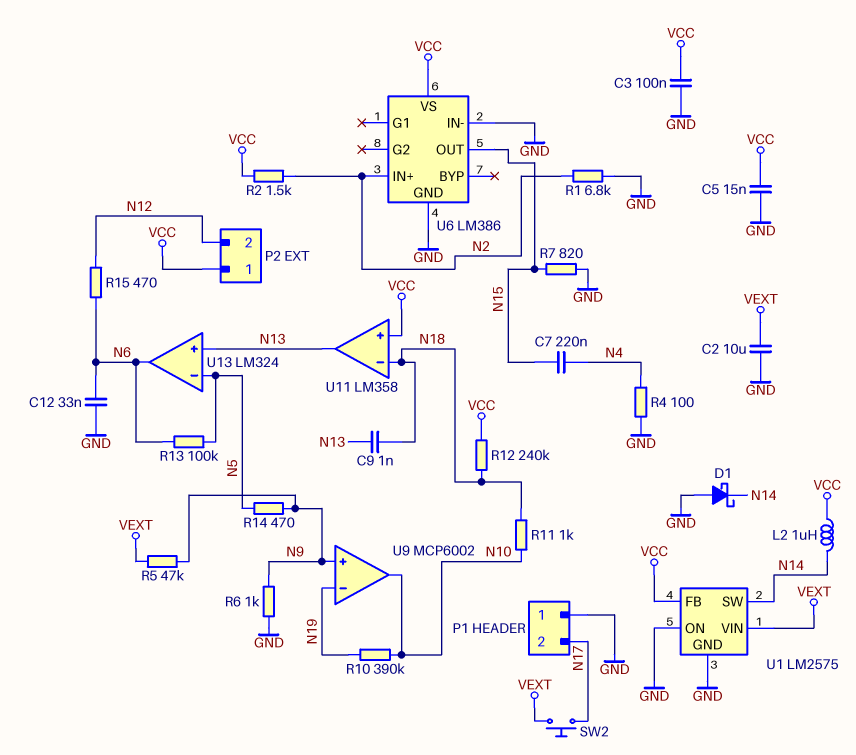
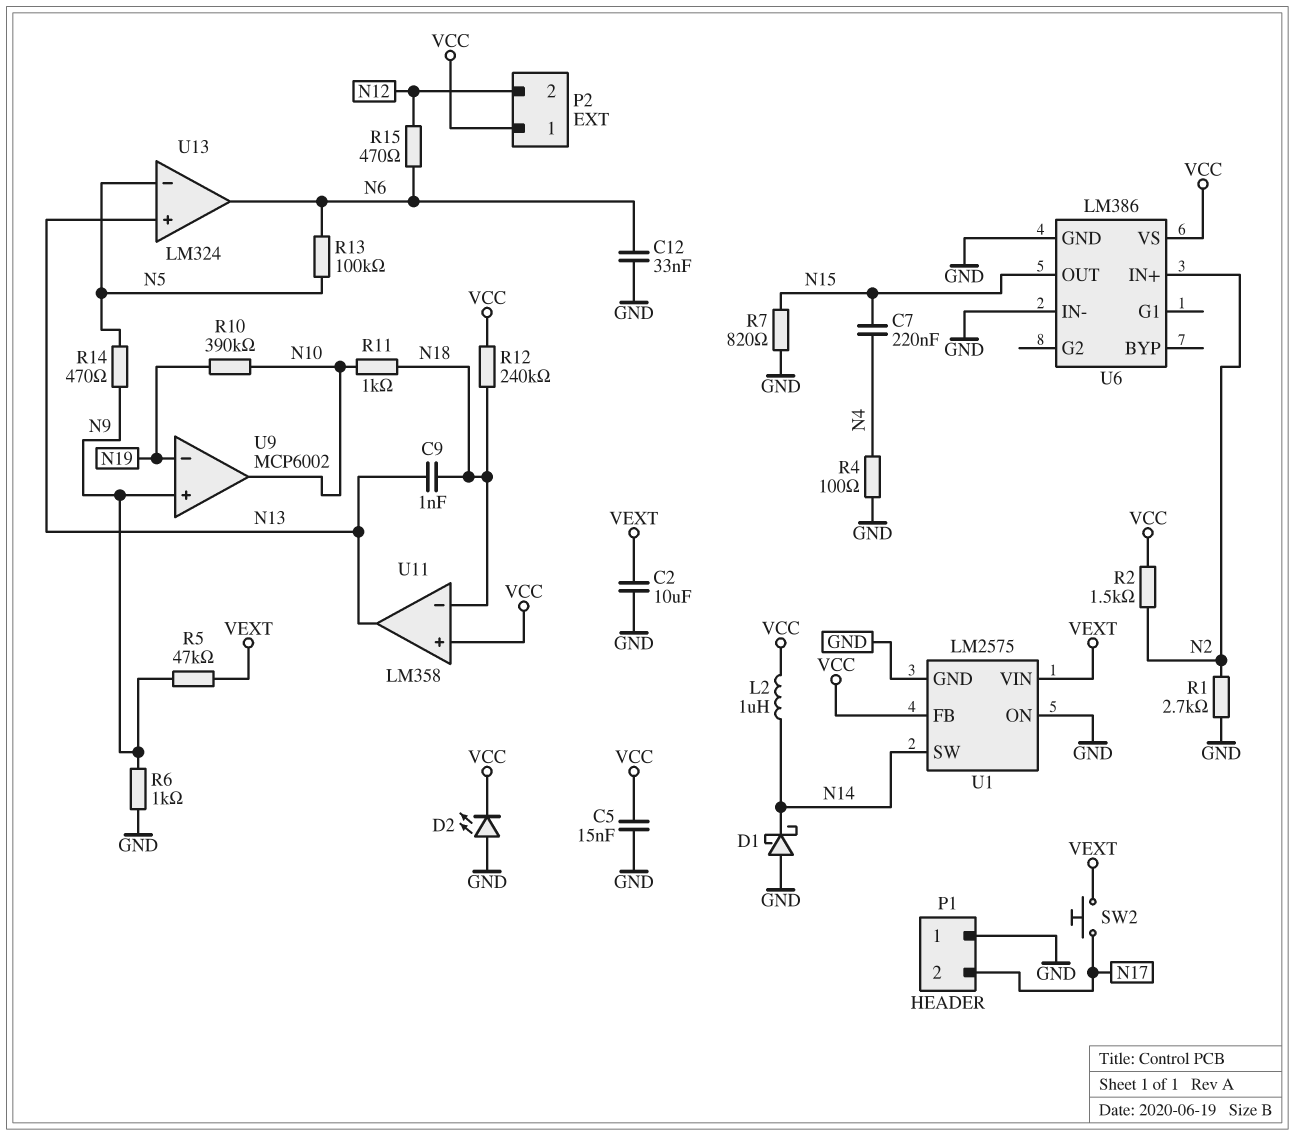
C3: 100nF (GND, VCC) -> none
D2: none -> LED (A GND, K VCC)
R1: 6.8k (GND, N2) -> 2.7k (GND, N2)

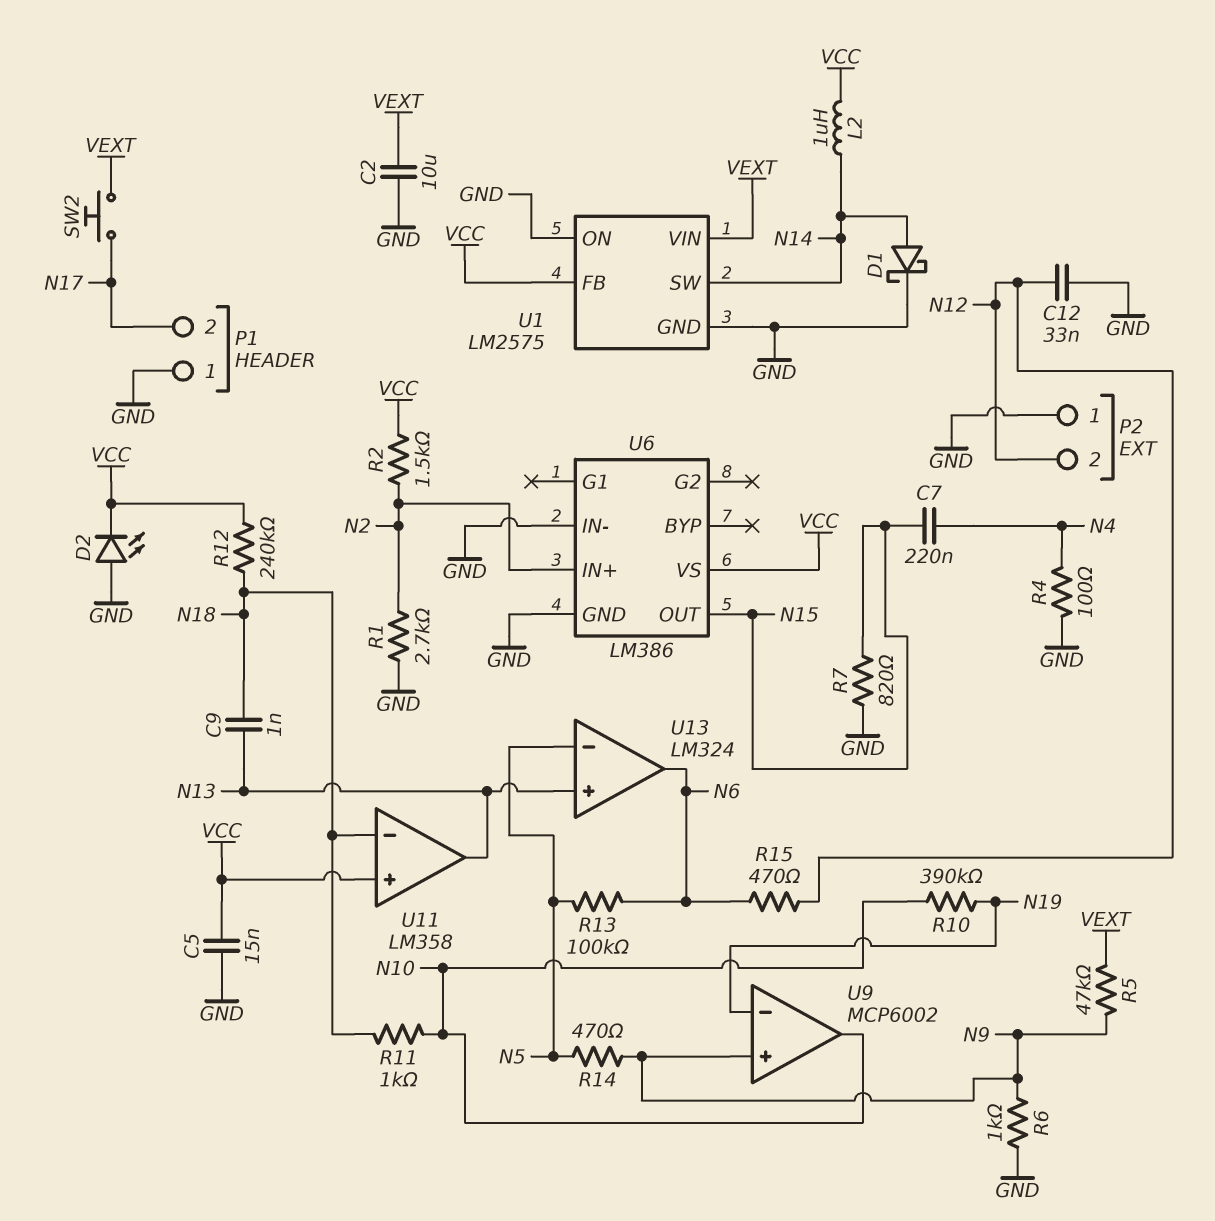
C12: 33nF (GND, N6) -> 33nF (GND, N12)
D1: schottky (A GND, K N14) -> schottky (A N14, K GND)
P2 pin 1: VCC -> GND

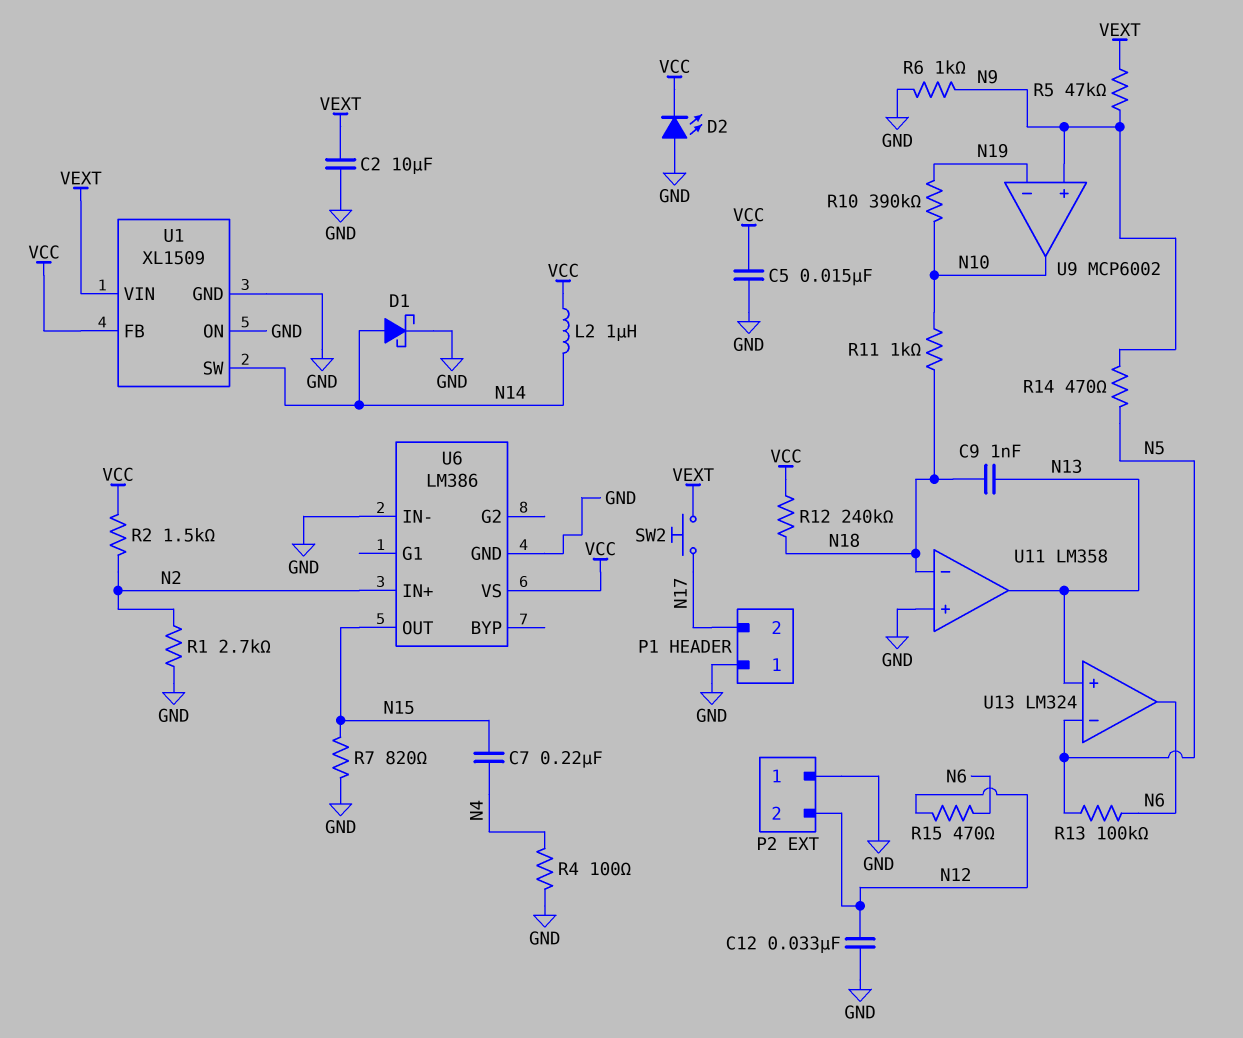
U1: LM2575 -> XL1509
U11 pin in+: VCC -> GND

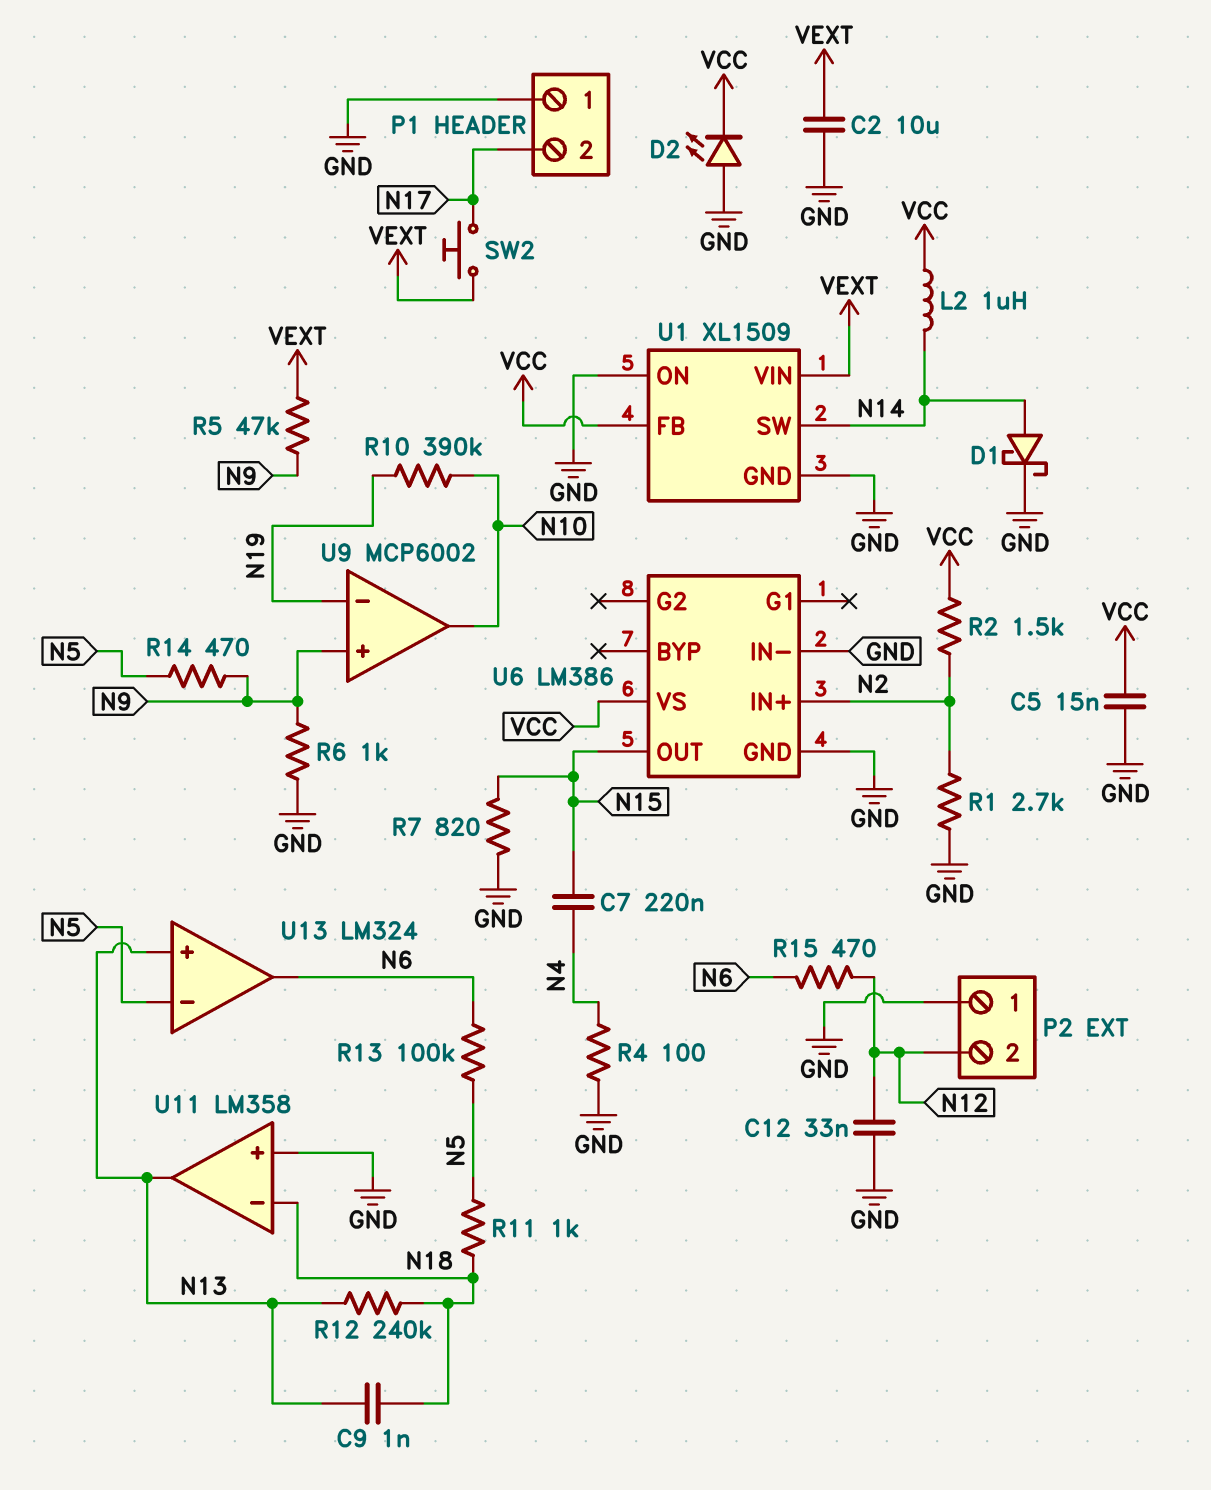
R11: 1k (N10, N18) -> 1k (N5, N18)
R12: 240k (N18, VCC) -> 240k (N13, N18)

